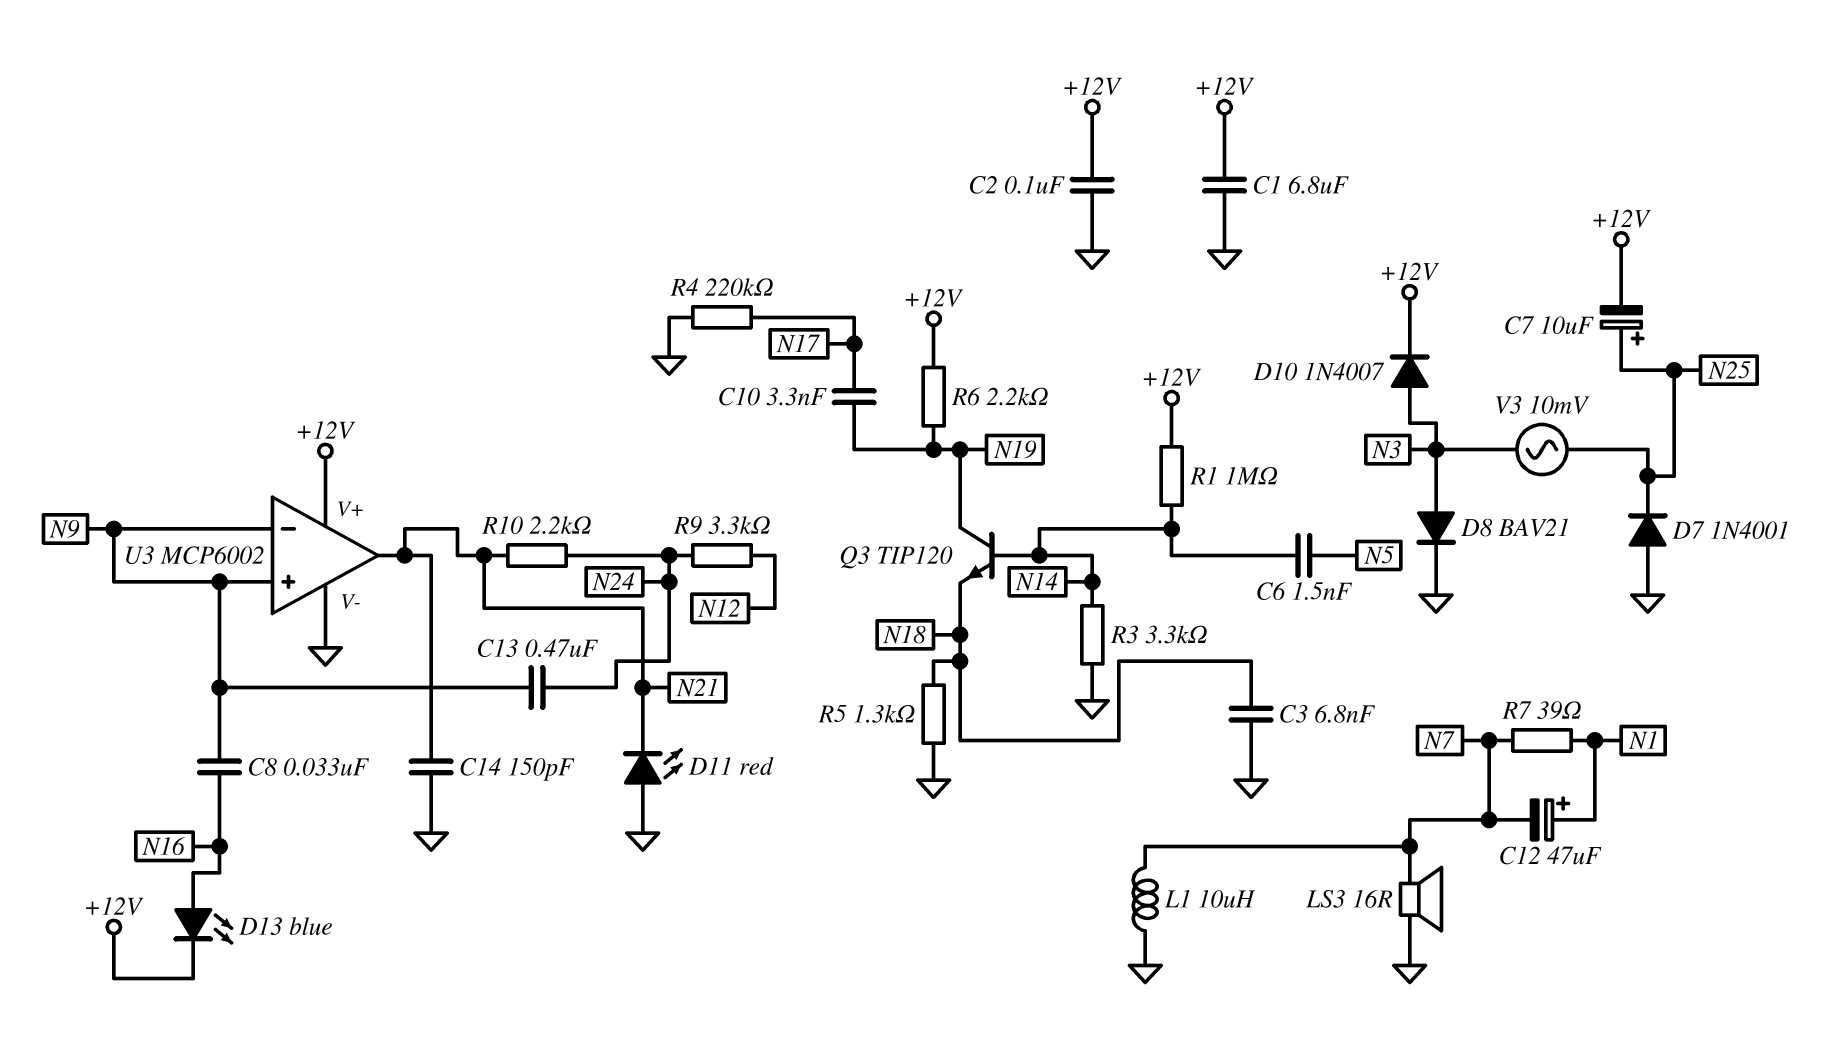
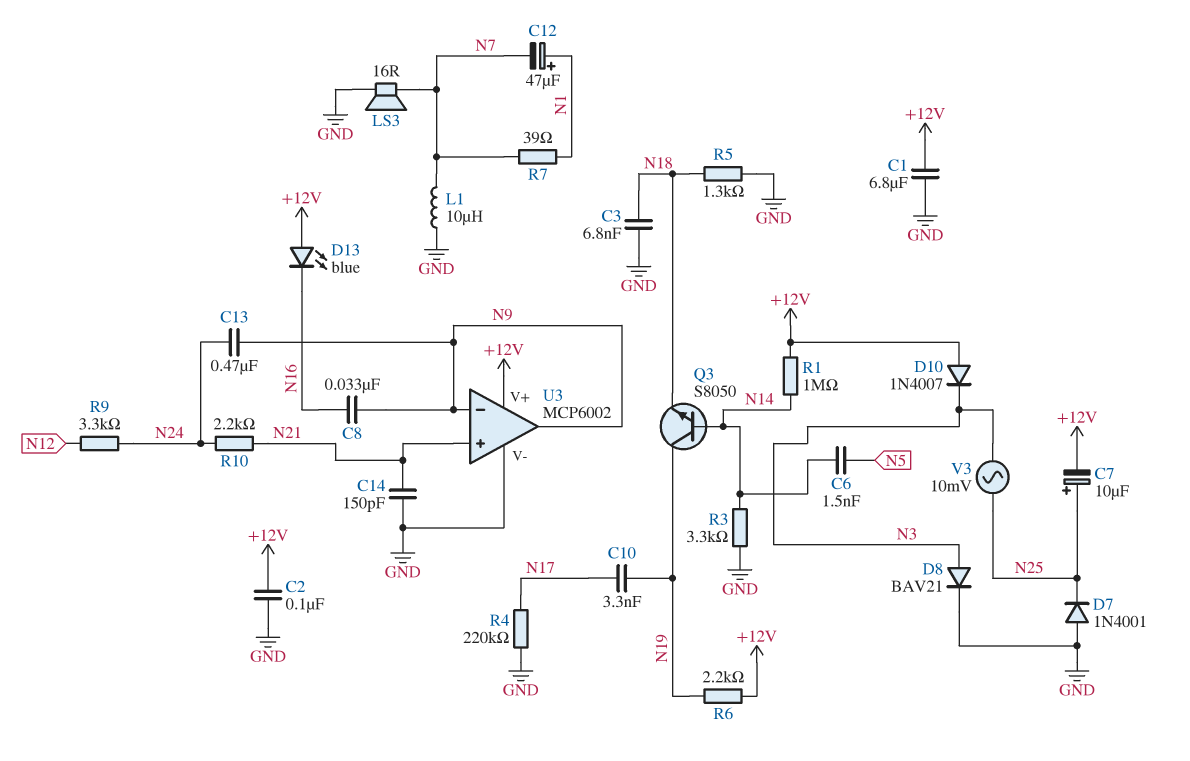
D10: diode 1N4007 (A N3, K +12V) -> diode 1N4007 (A +12V, K N3)
D11: LED red (A GND, K N21) -> none
D13: LED blue (A N16, K +12V) -> LED blue (A +12V, K N16)
Q3: NPN TIP120 (B N14, C N19, E N18) -> NPN S8050 (B N14, C N19, E N18)
U3 pin in+: N9 -> N21
U3 pin out: N21 -> N9

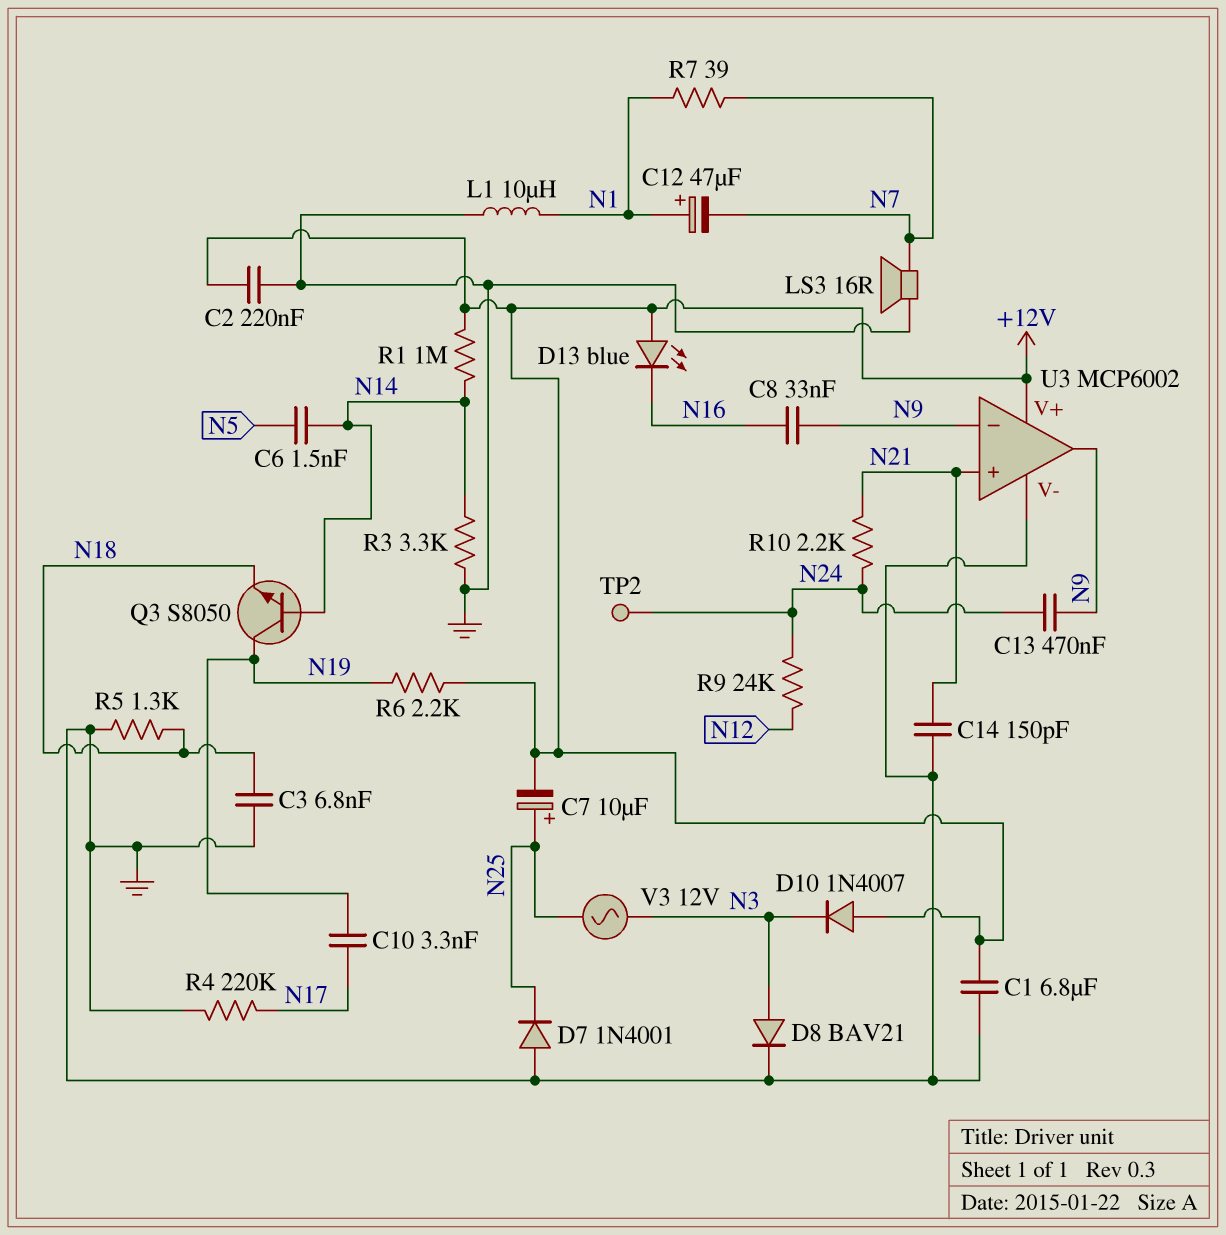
C2: 100nF (+12V, GND) -> 220nF (+12V, GND)
L1: 10uH (GND, N7) -> 10uH (GND, N1)
R9: 3.3k (N12, N24) -> 24k (N12, N24)
TP2: none -> test point (N24)
V3: AC 10mV (N3, N25) -> AC 12V (N3, N25)

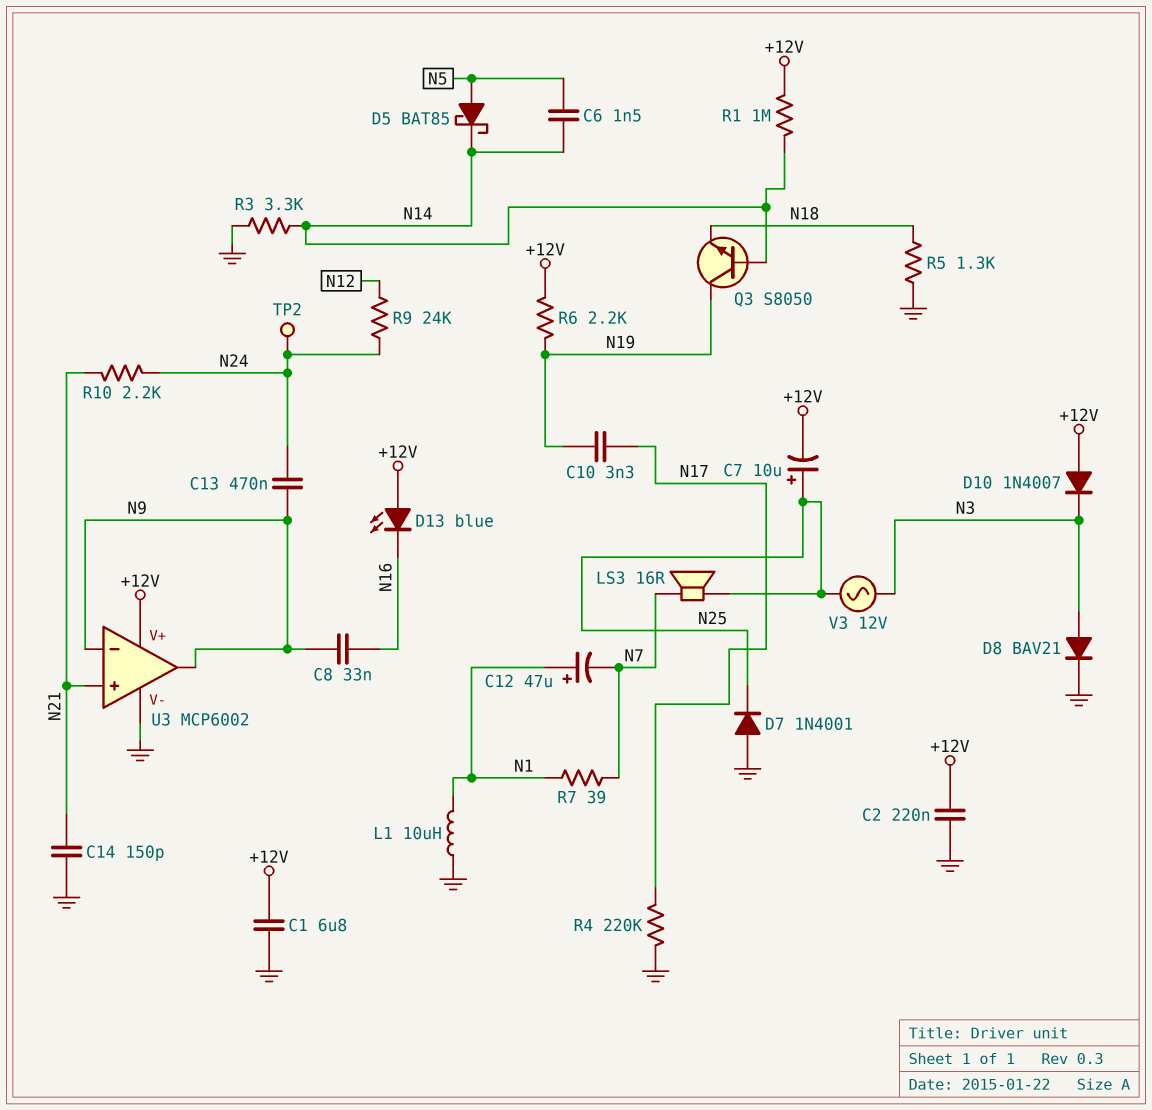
C3: 6.8nF (GND, N18) -> none
D5: none -> schottky BAT85 (A N5, K N14)
LS3: speaker 16R (GND, N7) -> speaker 16R (N7, N25)

